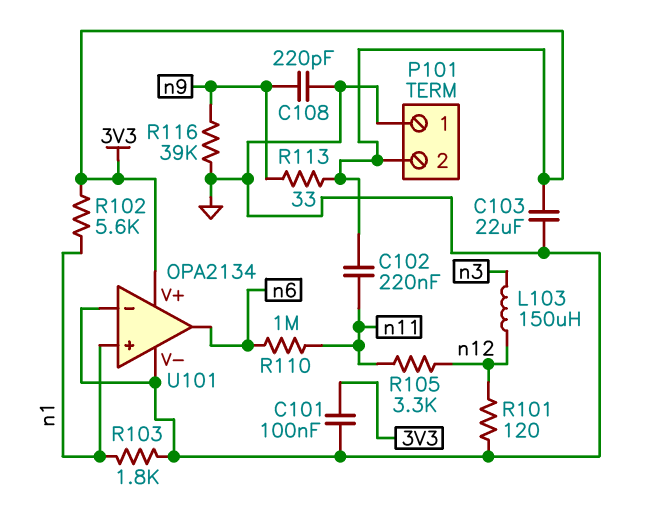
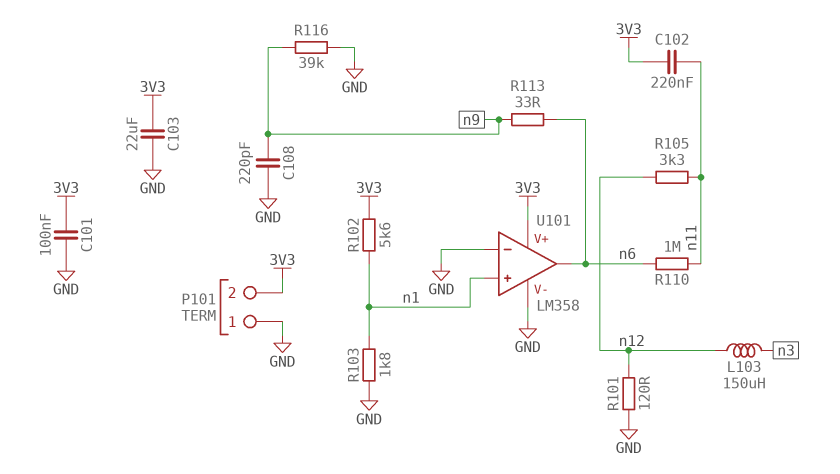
R113: 33 (3V3, n9) -> 33 (n6, n9)
U101: OPA2134 -> LM358

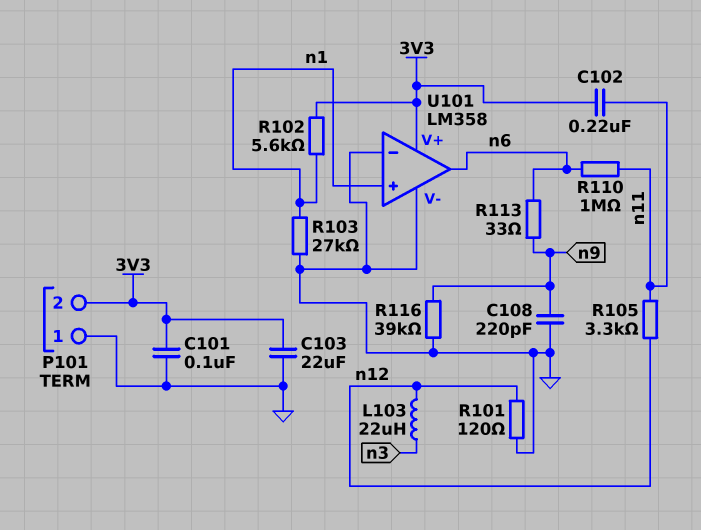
L103: 150uH (n3, n12) -> 22uH (n3, n12)
R103: 1.8k (GND, n1) -> 27k (GND, n1)

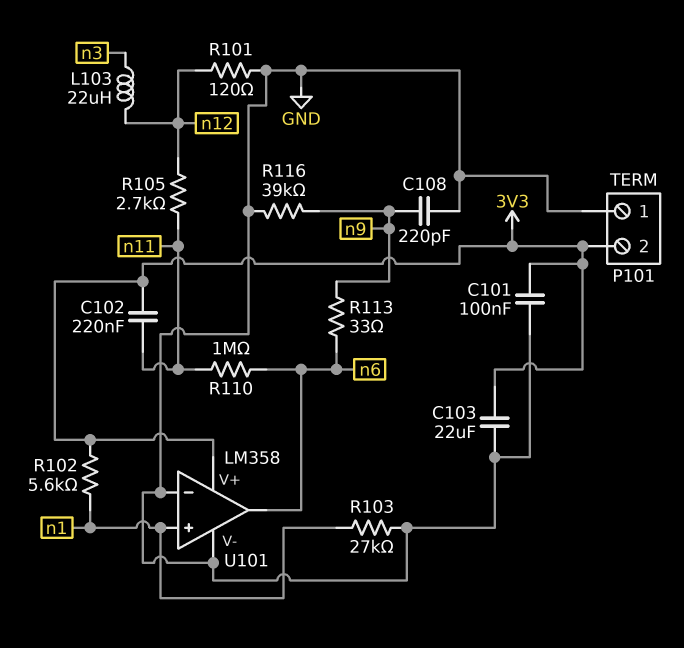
R105: 3.3k (n11, n12) -> 2.7k (n11, n12)

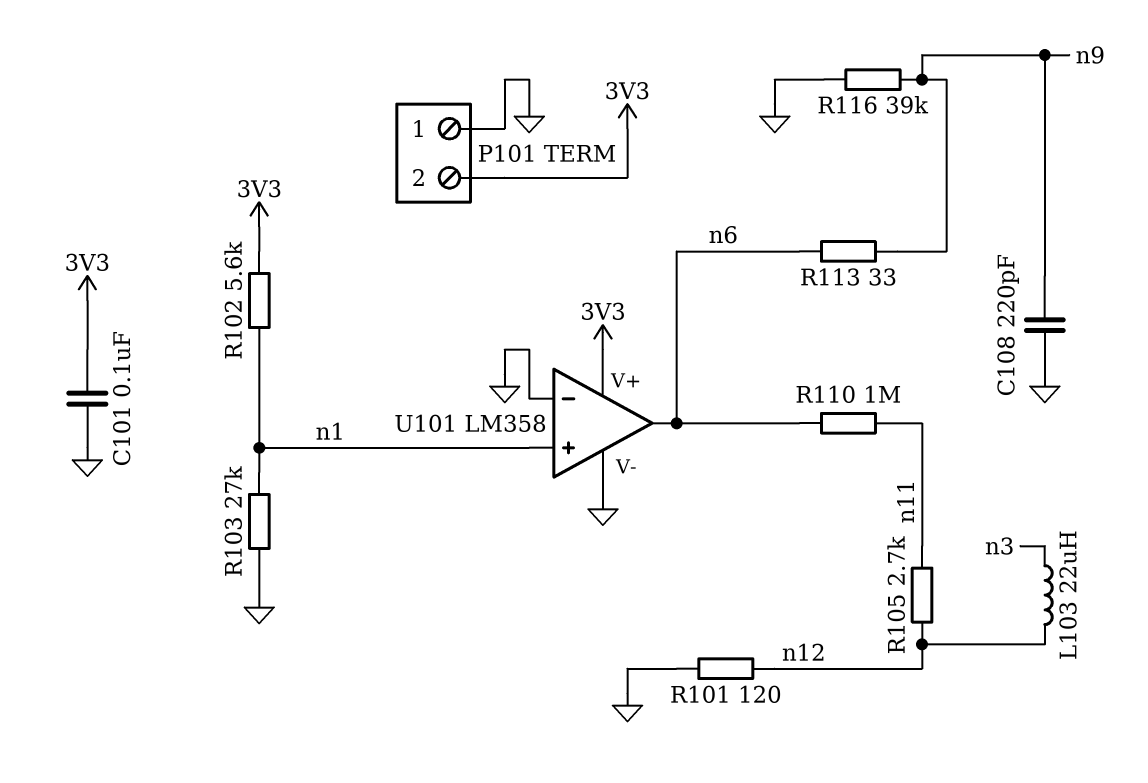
C102: 220nF (3V3, n11) -> none
C103: 22uF (3V3, GND) -> none

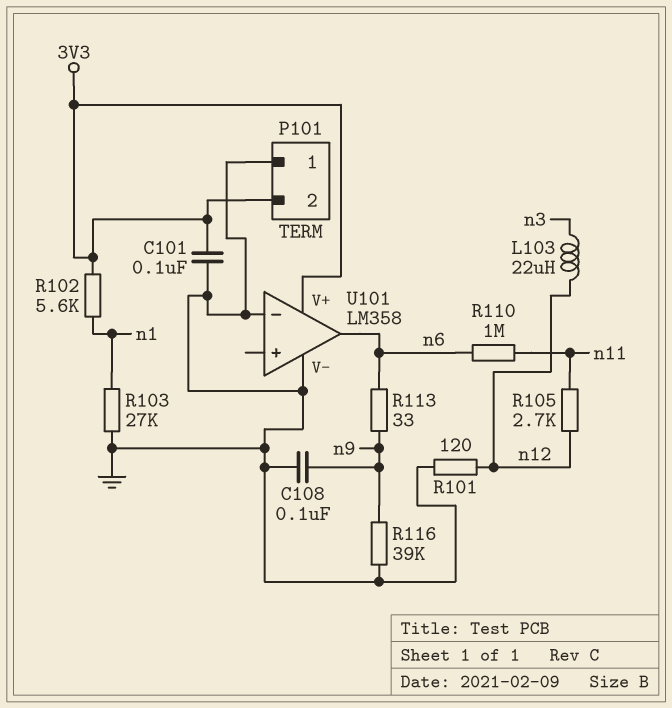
C108: 220pF (GND, n9) -> 100nF (GND, n9)
U101 pin in+: n1 -> none

